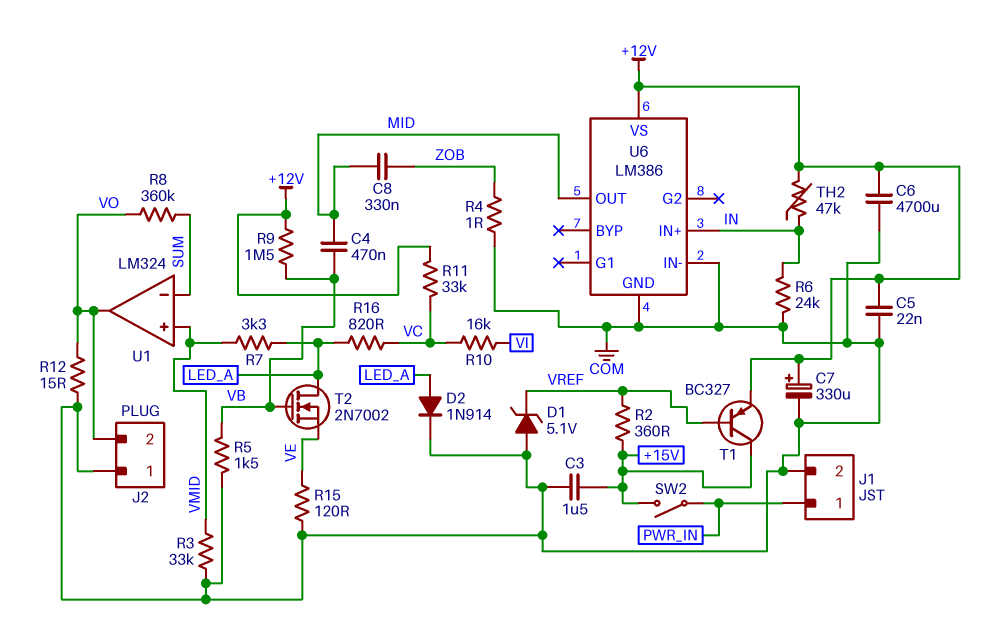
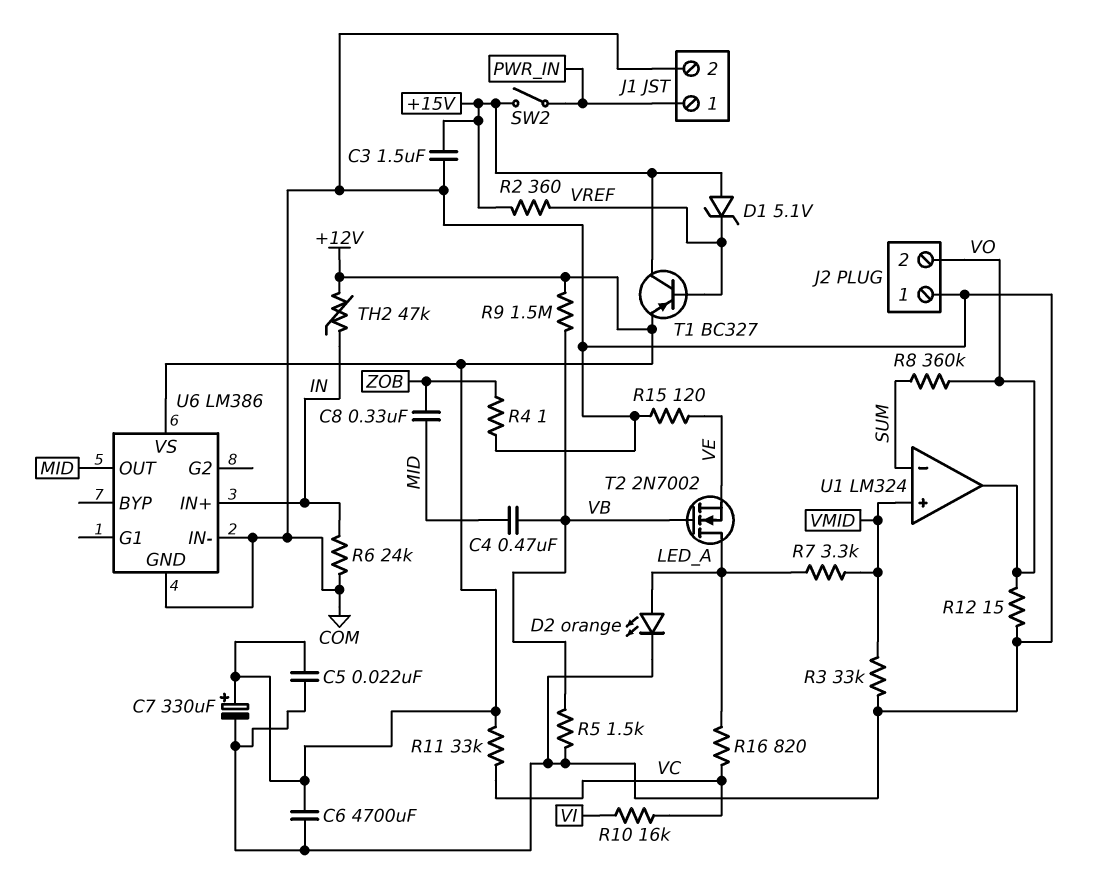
D1: zener 5.1V (A COM, K VREF) -> zener 5.1V (A +15V, K VREF)
D2: diode 1N914 (A LED_A, K COM) -> LED orange (A LED_A, K COM)

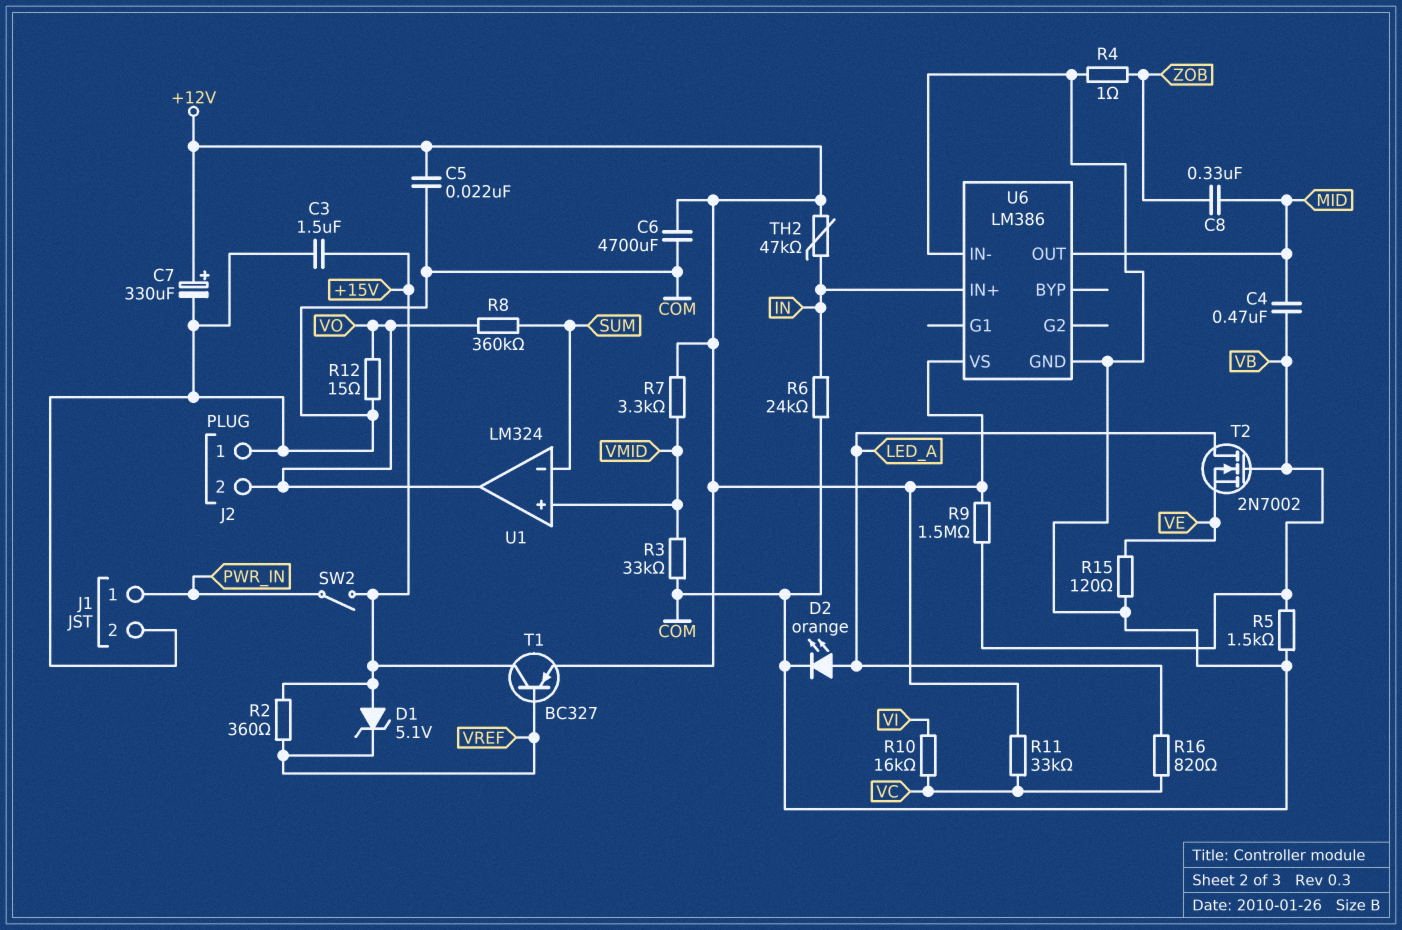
R7: 3.3k (LED_A, VMID) -> 3.3k (+12V, VMID)

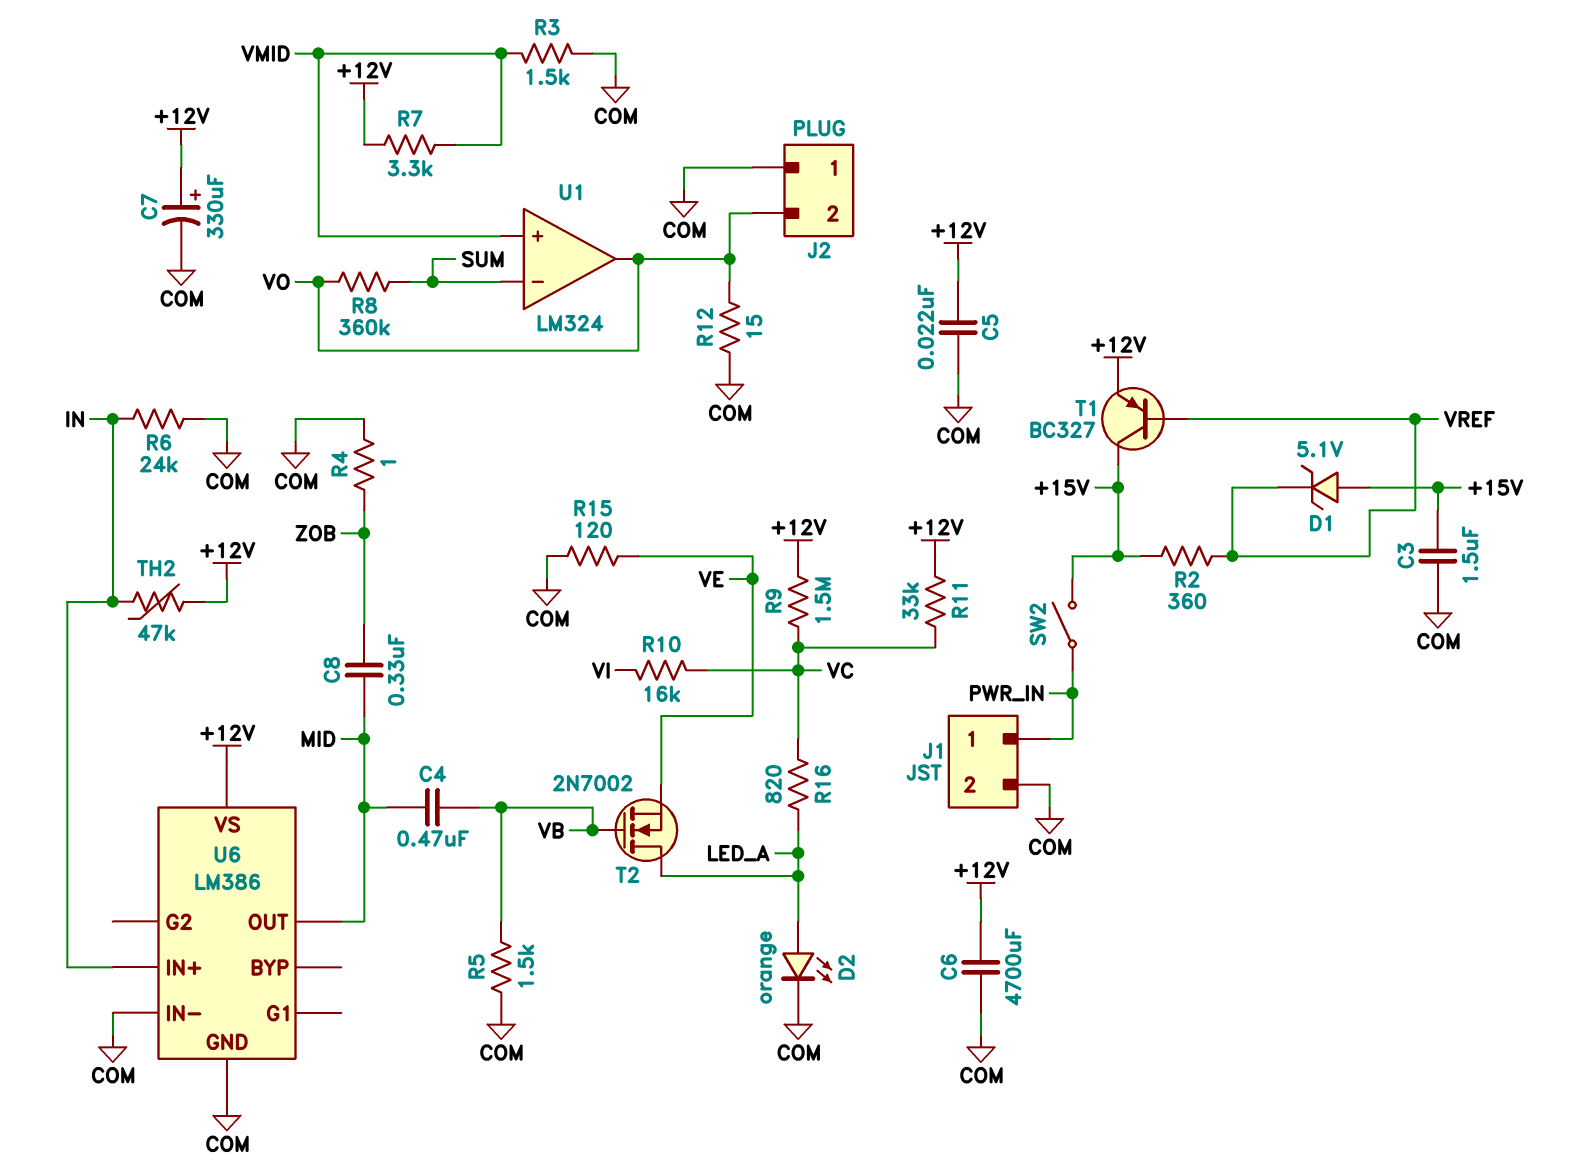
R3: 33k (COM, VMID) -> 1.5k (COM, VMID)
R9: 1.5M (+12V, VB) -> 1.5M (+12V, VC)

